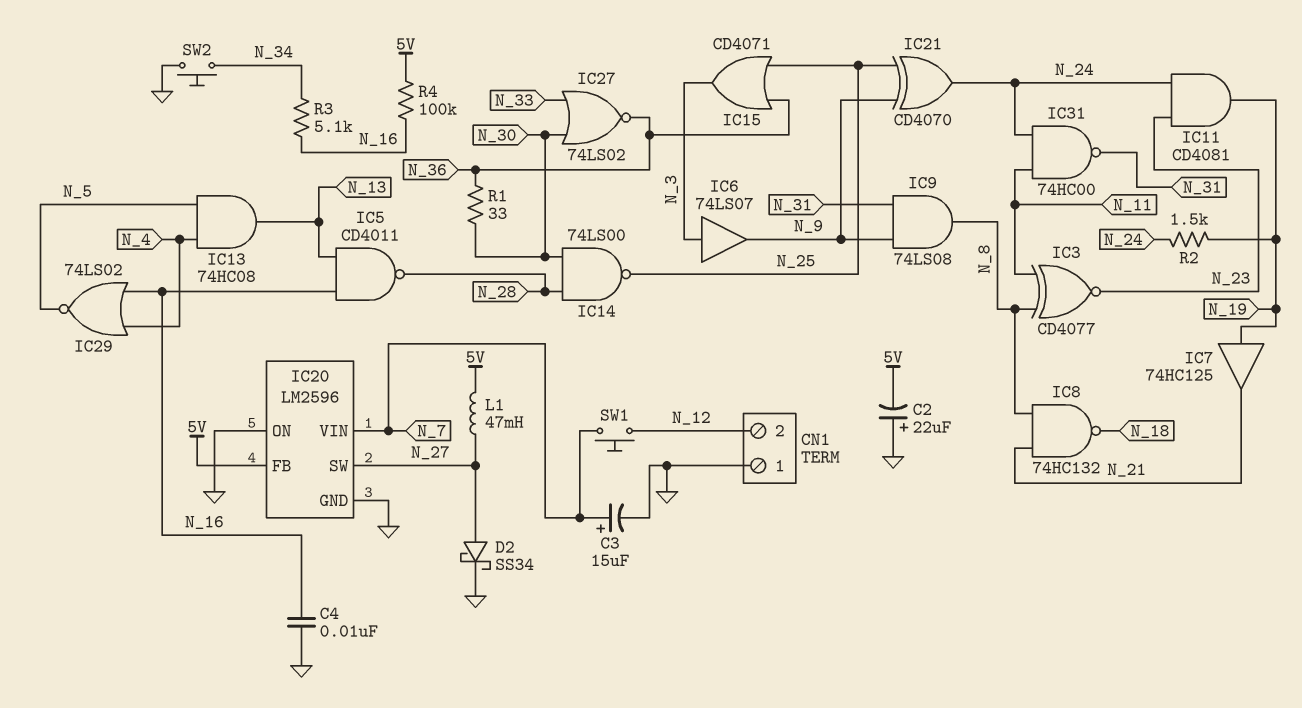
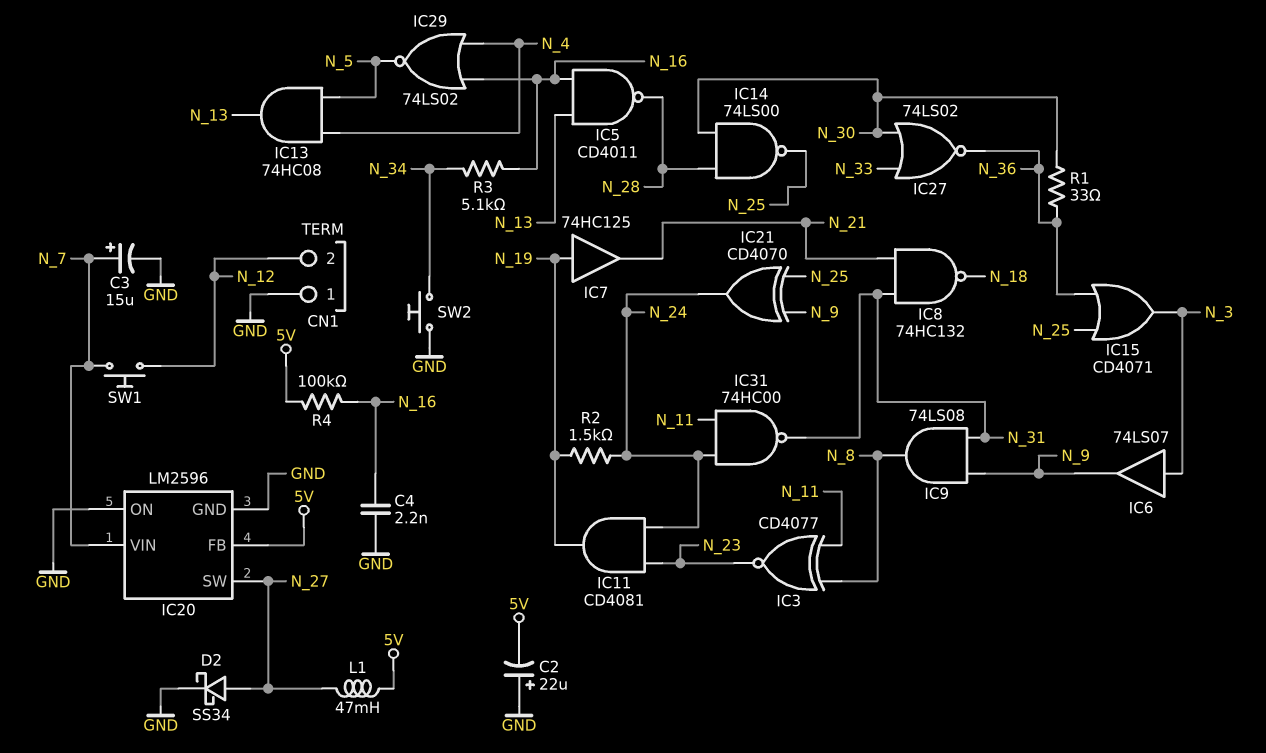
C4: 10nF (GND, N_16) -> 2.2nF (GND, N_16)
IC8: NAND 74HC132 (in N_8, in N_21, out N_18) -> NAND 74HC132 (in N_21, in N_31, out N_18)

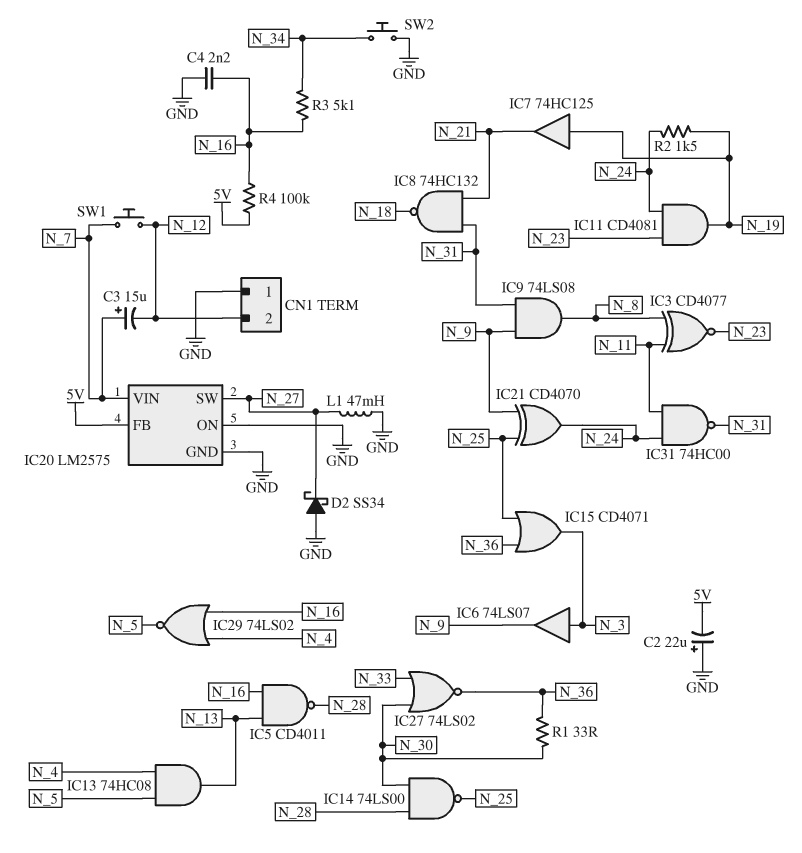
C3: 15uF (plus N_7, minus GND) -> 15uF (plus N_7, minus N_12)
D2: schottky SS34 (A N_27, K GND) -> schottky SS34 (A GND, K N_27)
IC20: LM2596 -> LM2575
L1: 47mH (5V, N_27) -> 47mH (GND, N_27)

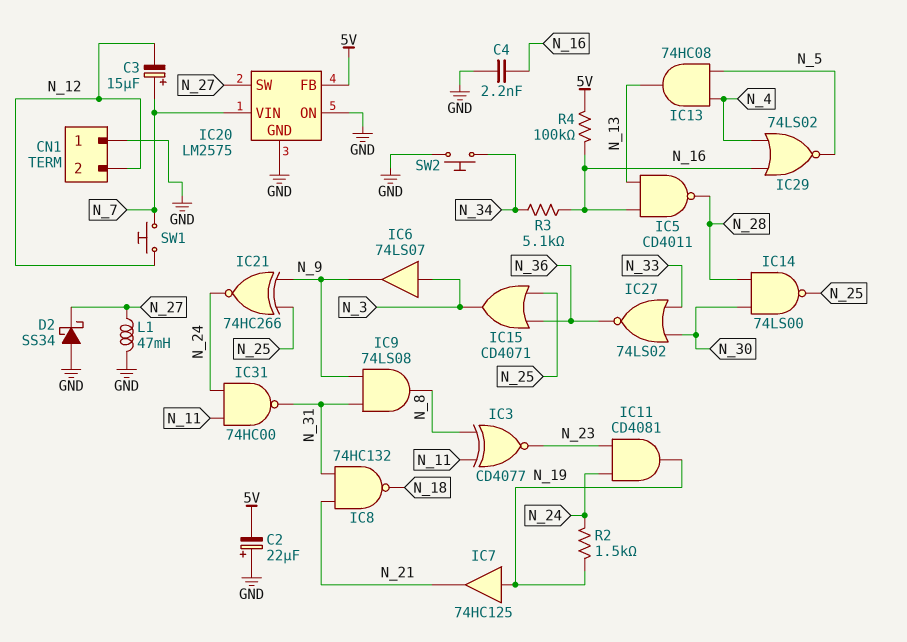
IC21: XOR CD4070 (in N_9, in N_25, out N_24) -> XNOR 74HC266 (in N_9, in N_25, out N_24)
R1: 33 (N_30, N_36) -> none

